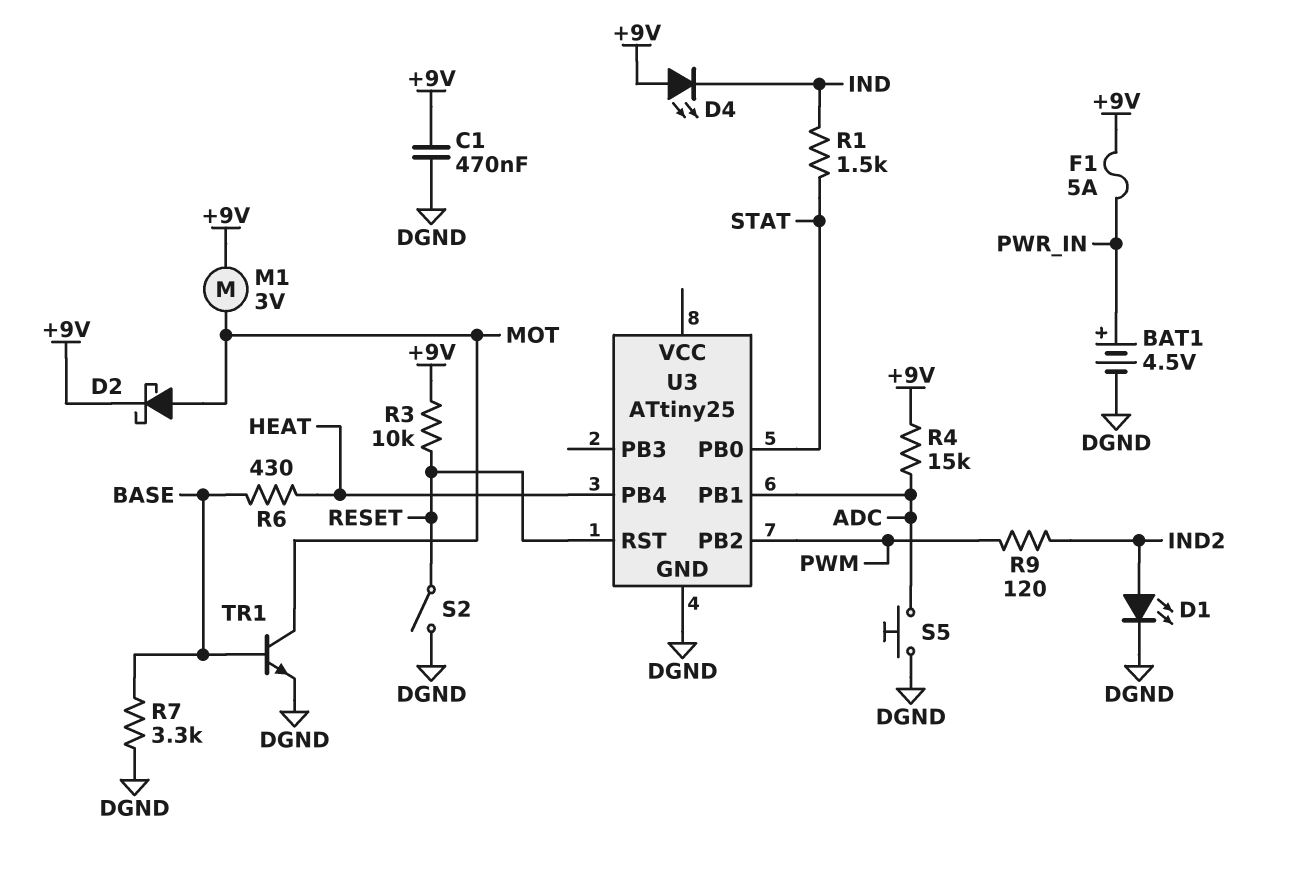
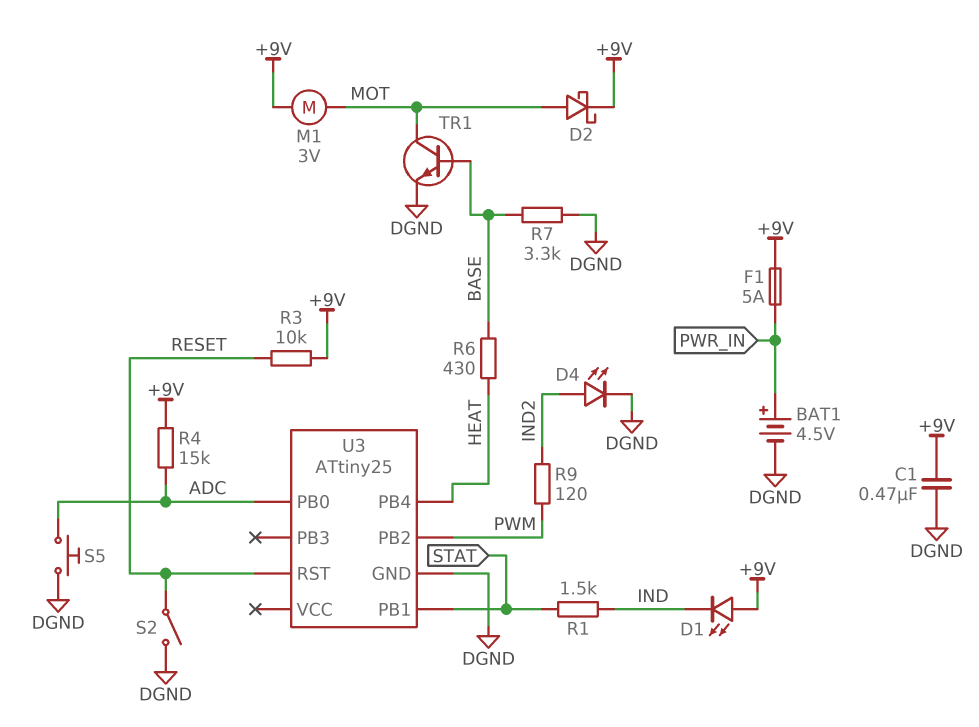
D1: LED (A IND2, K DGND) -> LED (A +9V, K IND)
D4: LED (A +9V, K IND) -> LED (A IND2, K DGND)
U3 pin PB0: STAT -> ADC
U3 pin PB1: ADC -> STAT

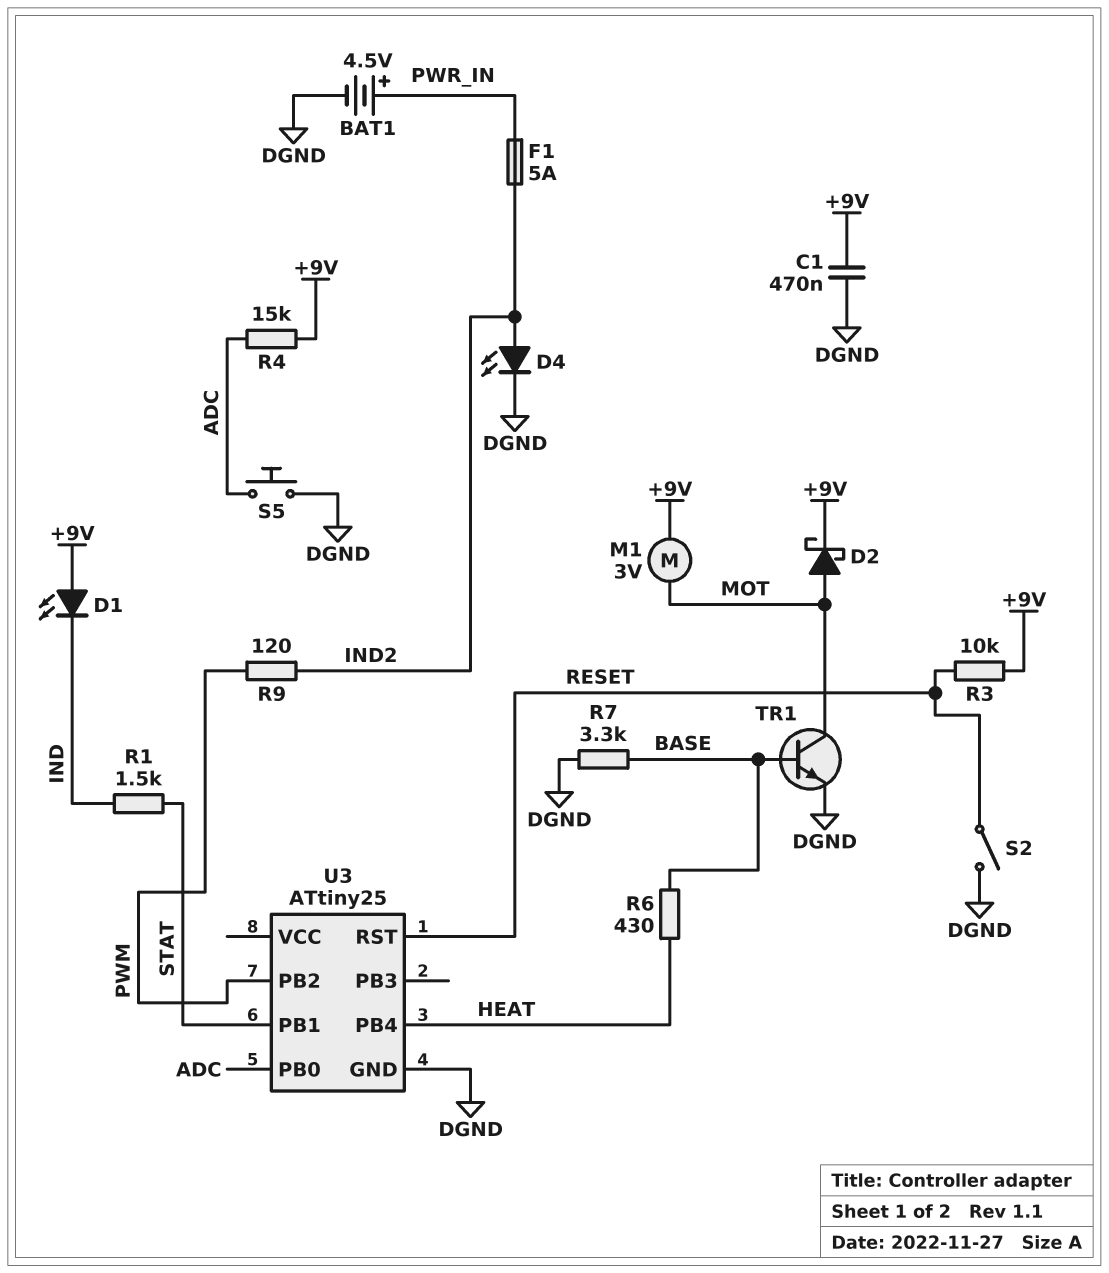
F1: 5A (+9V, PWR_IN) -> 5A (IND2, PWR_IN)

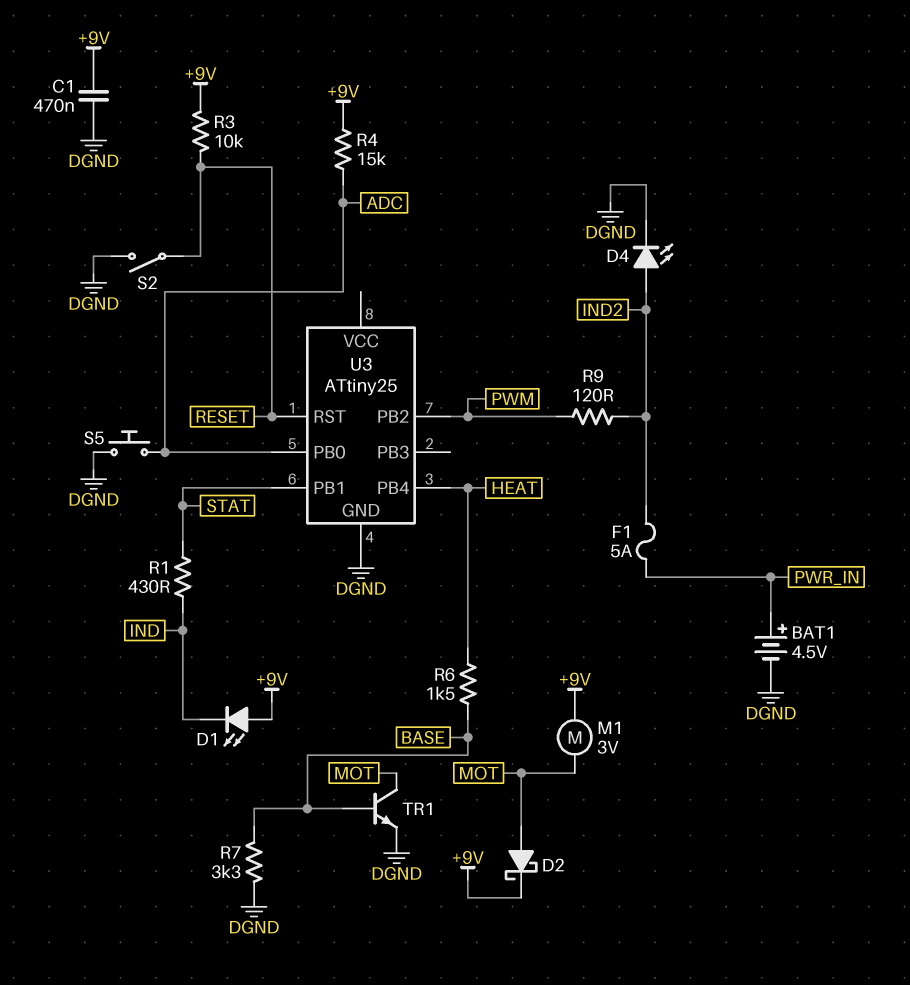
R1: 1.5k (IND, STAT) -> 430 (IND, STAT)
R6: 430 (BASE, HEAT) -> 1.5k (BASE, HEAT)

